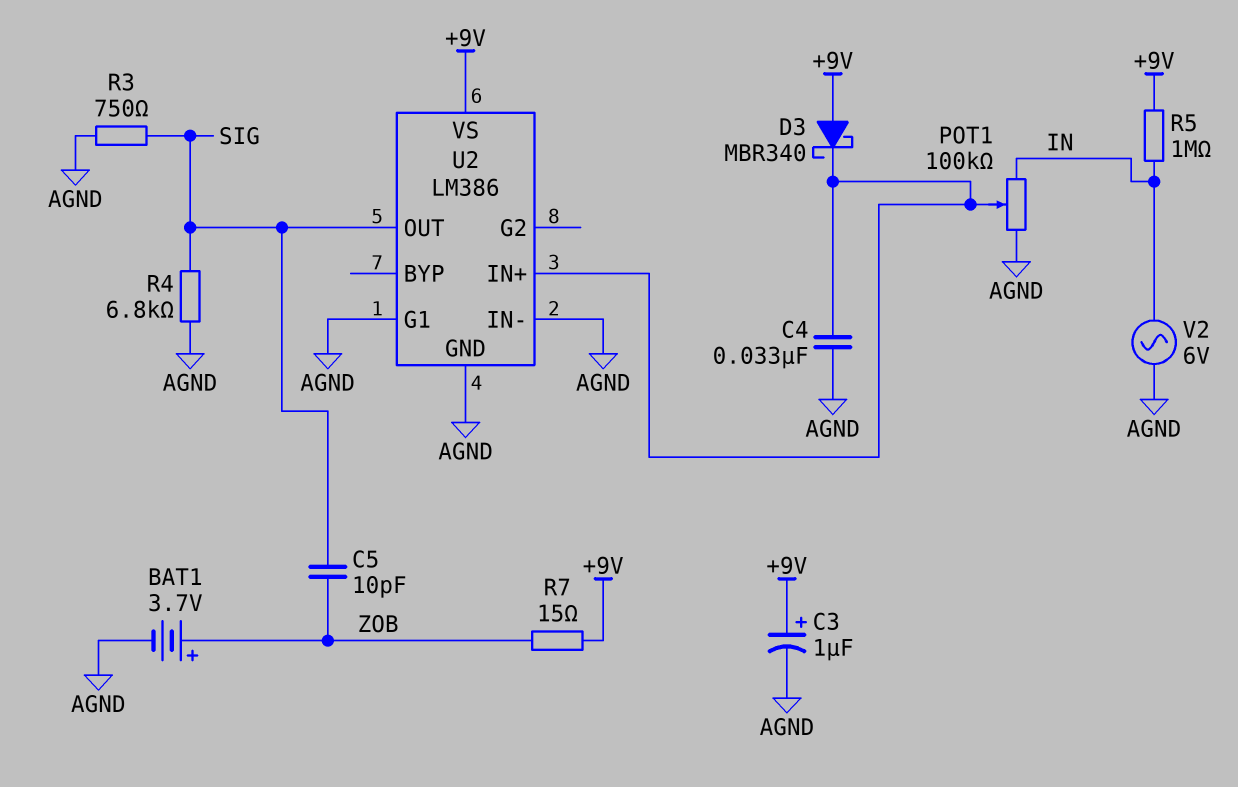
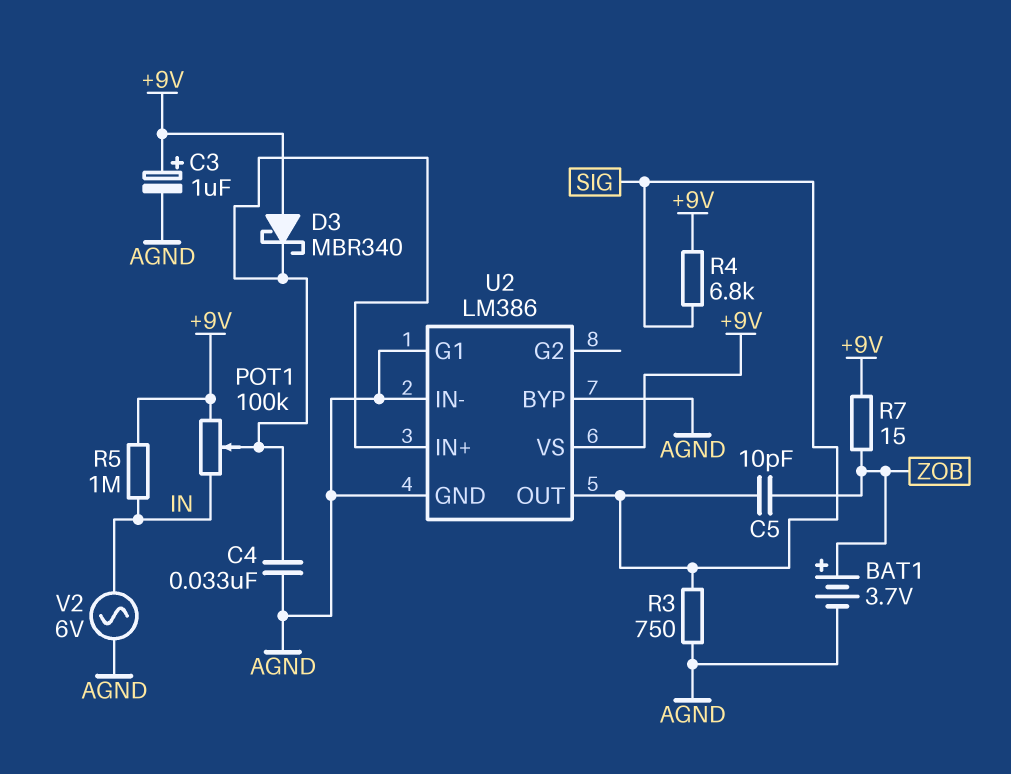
POT1: 100k (AGND, IN, wiper U2/IN+) -> 100k (+9V, IN, wiper U2/IN+)
R4: 6.8k (AGND, SIG) -> 6.8k (+9V, SIG)
U2 pin BYP: none -> AGND

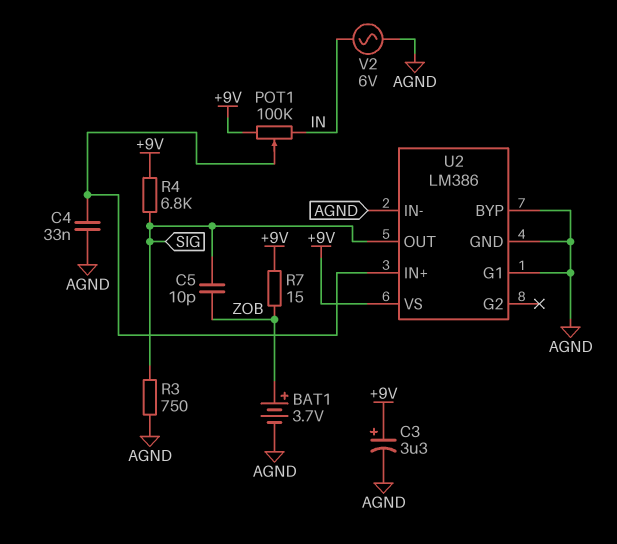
C3: 1uF (plus +9V, minus AGND) -> 3.3uF (plus +9V, minus AGND)
D3: schottky MBR340 (A +9V, K U2/IN+) -> none
R5: 1M (+9V, IN) -> none

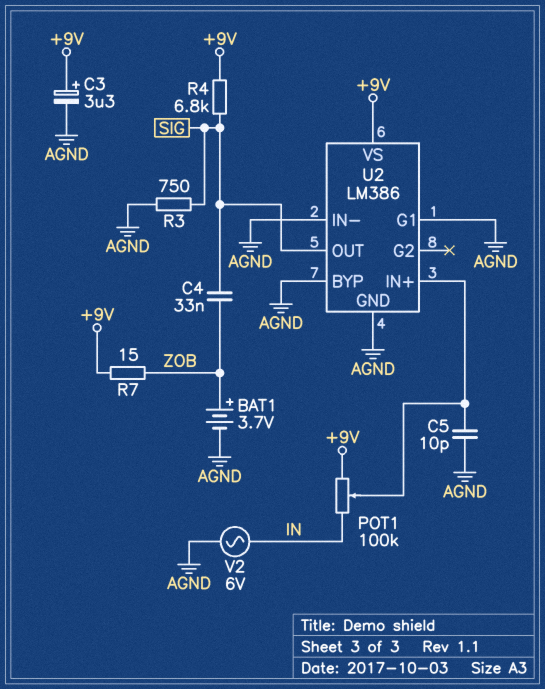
C4: 33nF (AGND, U2/IN+) -> 33nF (SIG, ZOB)
C5: 10pF (SIG, ZOB) -> 10pF (AGND, U2/IN+)

